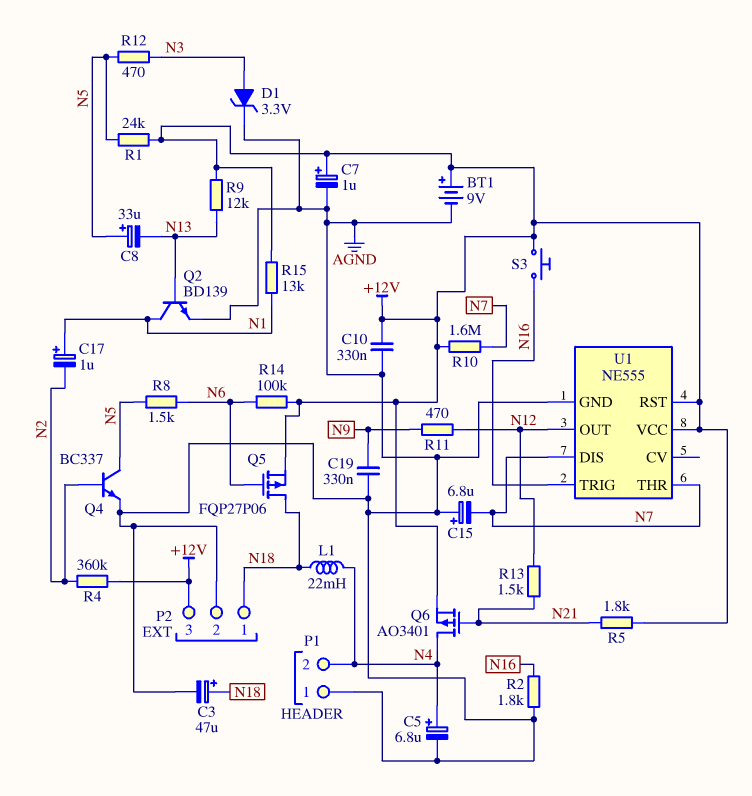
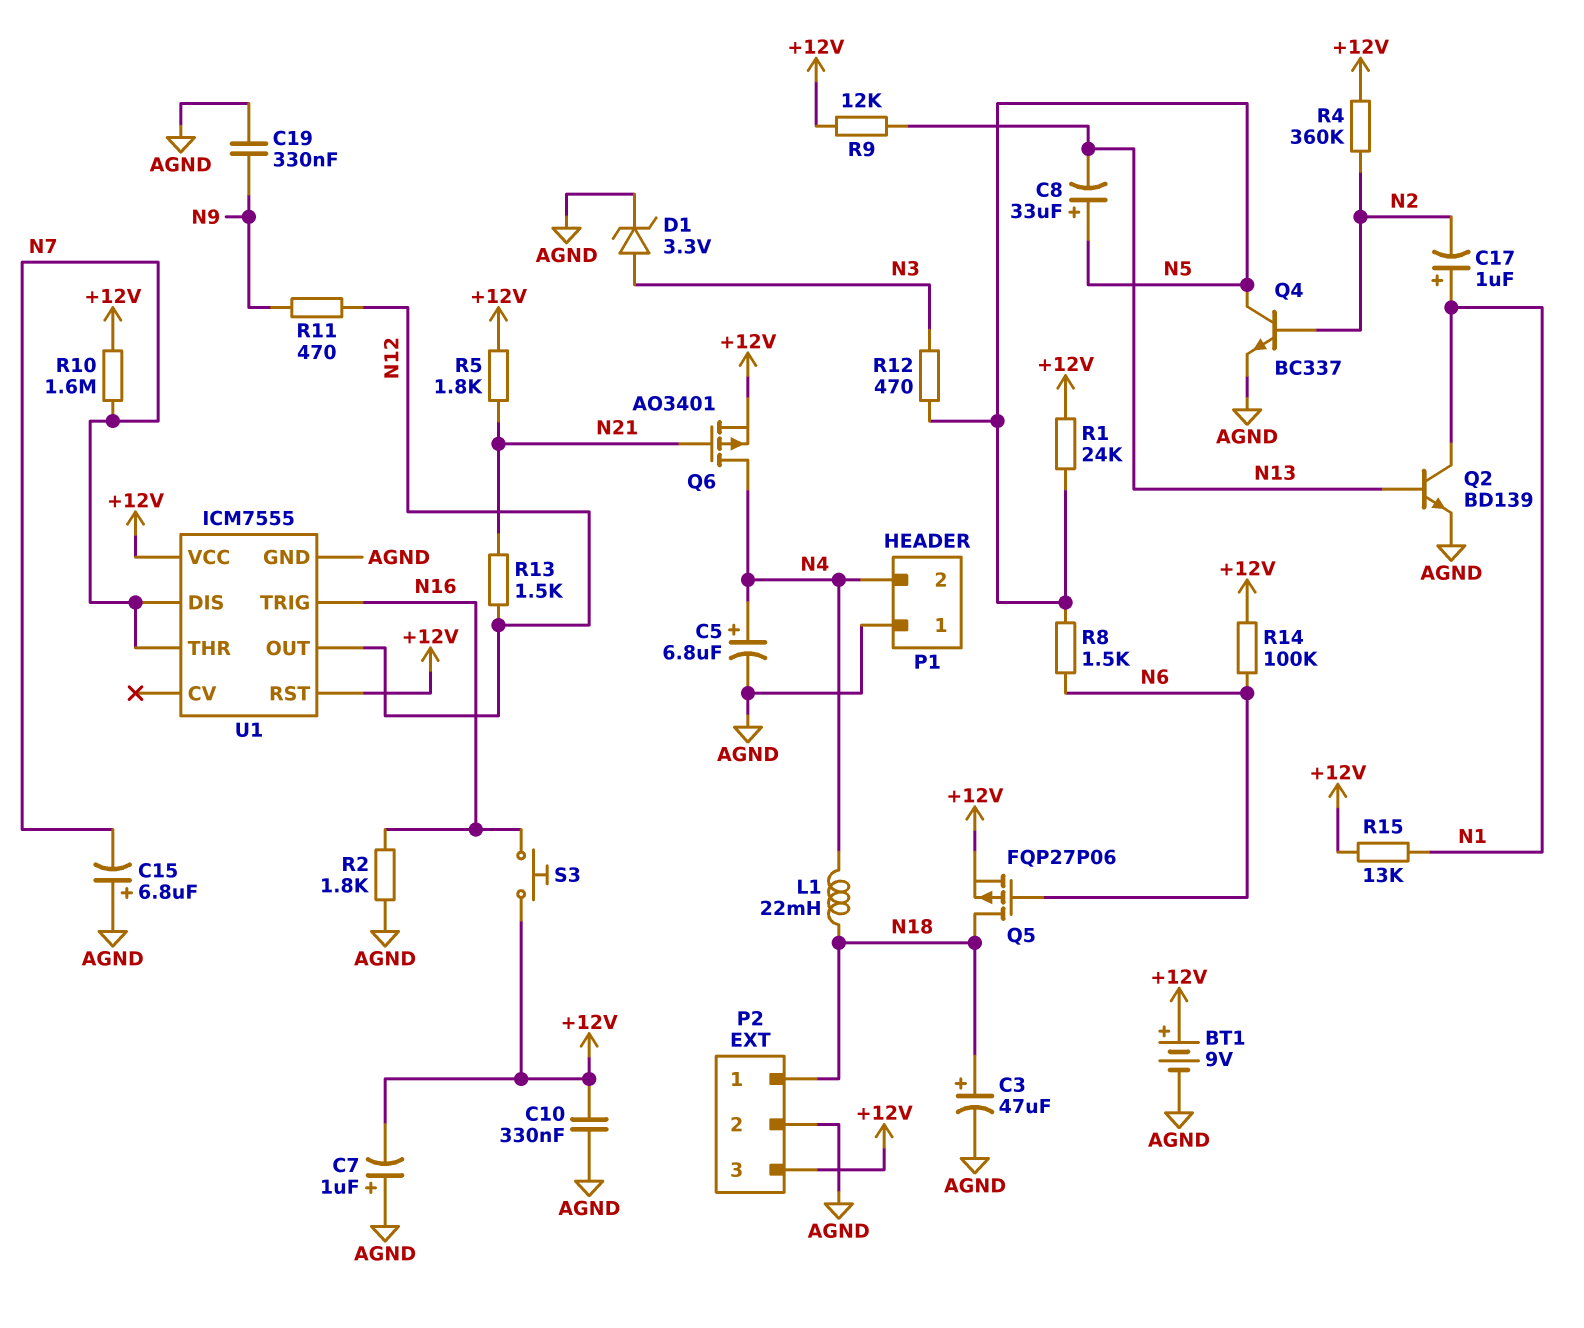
C7: 1uF (plus +12V, minus AGND) -> 1uF (plus AGND, minus +12V)
U1: NE555 -> ICM7555

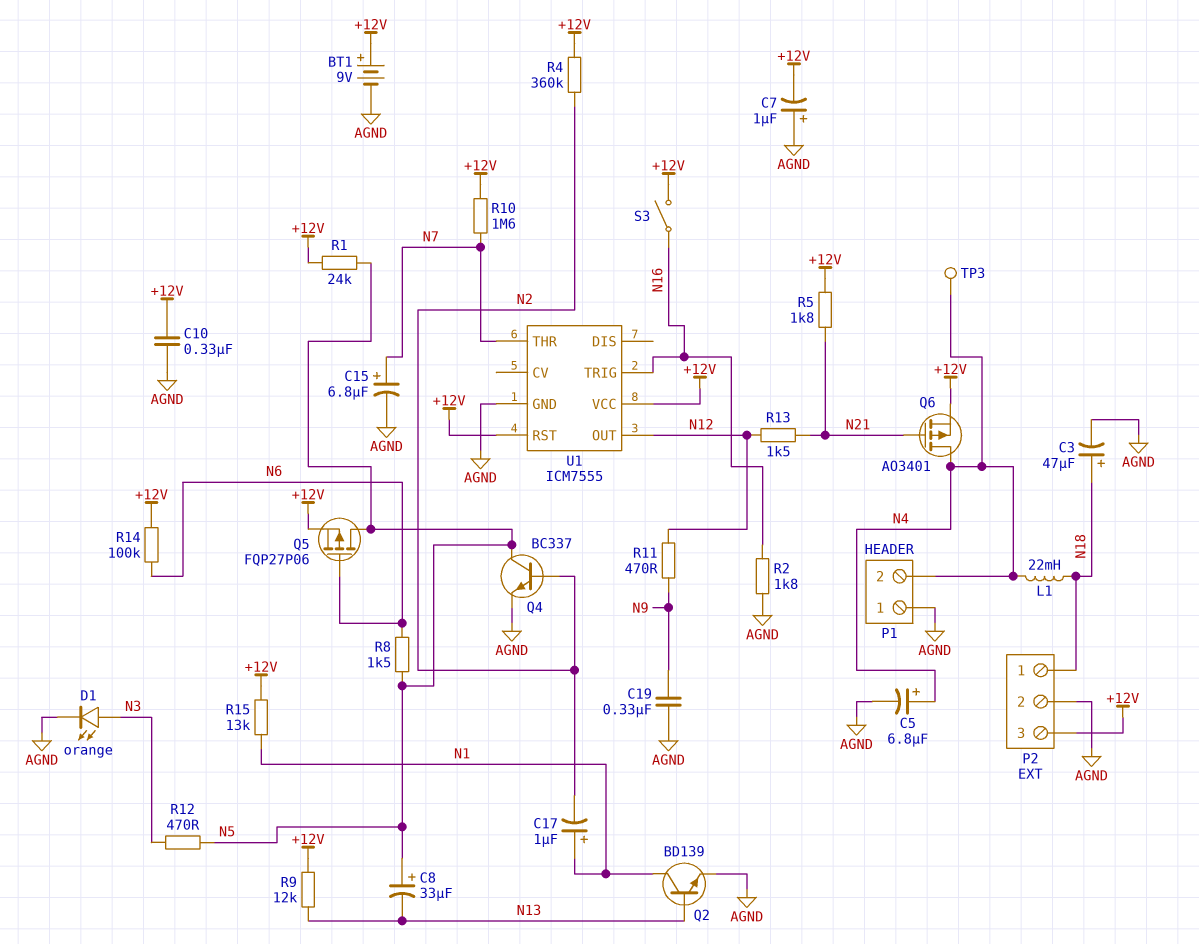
C15: 6.8uF (plus AGND, minus N7) -> 6.8uF (plus N7, minus AGND)
D1: zener 3.3V (A N3, K AGND) -> LED orange (A N3, K AGND)
Q5: PMOS FQP27P06 (G N6, D N18, S +12V) -> PMOS FQP27P06 (G N6, D N5, S +12V)
S3: button (+12V, N16) -> switch (+12V, N16)
TP3: none -> test point (N4)
U1 pin DIS: N7 -> none

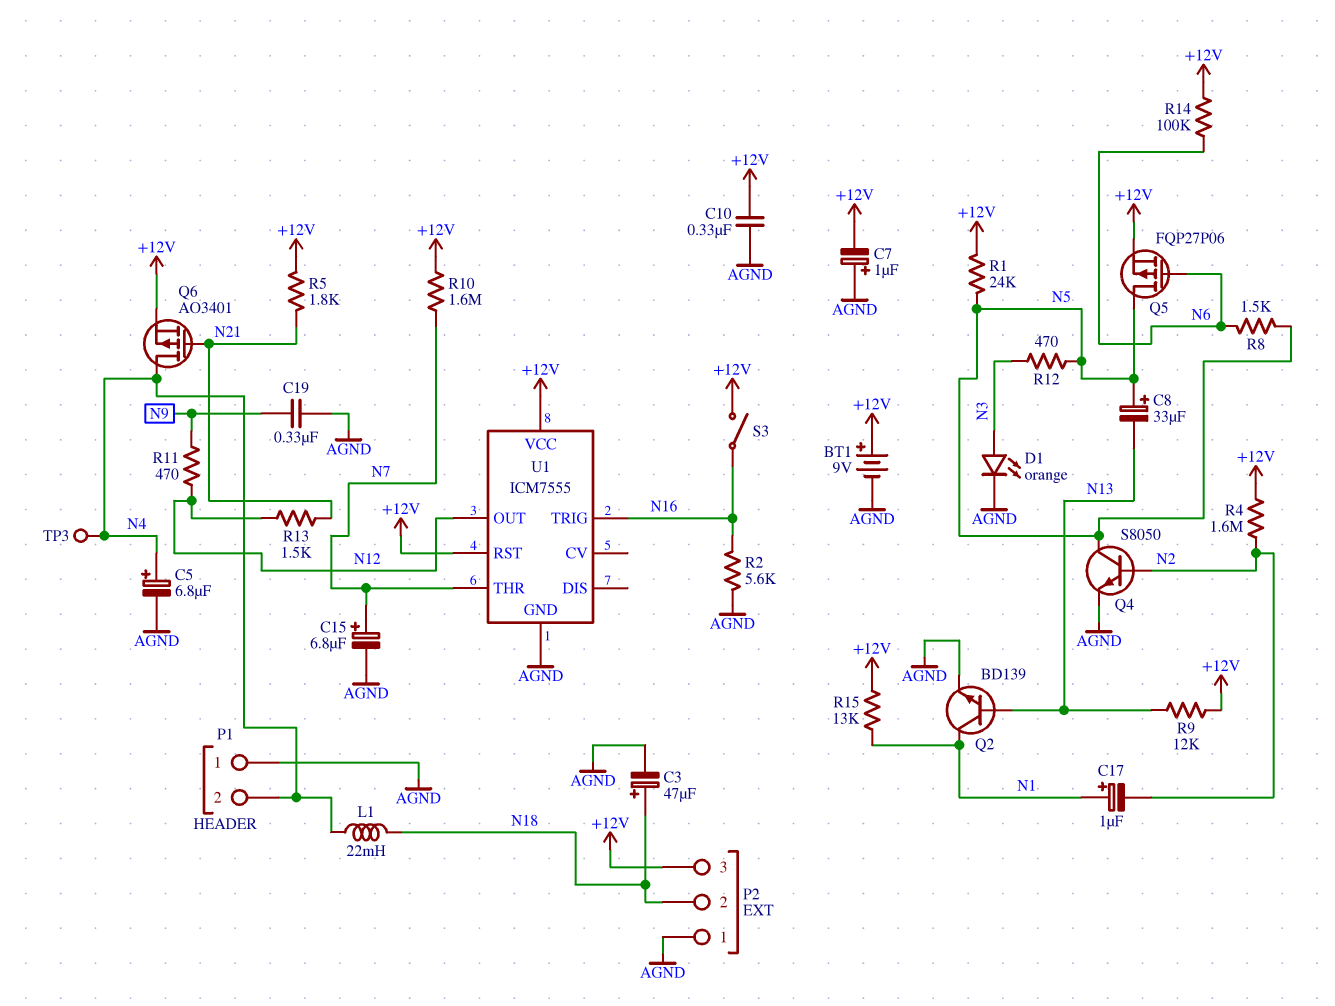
P2 pin 1: N18 -> AGND
P2 pin 2: AGND -> N18
Q4: NPN BC337 (B N2, C N5, E AGND) -> NPN S8050 (B N2, C N5, E AGND)
R2: 1.8k (AGND, N16) -> 5.6k (AGND, N16)
R4: 360k (+12V, N2) -> 1.6M (+12V, N2)

